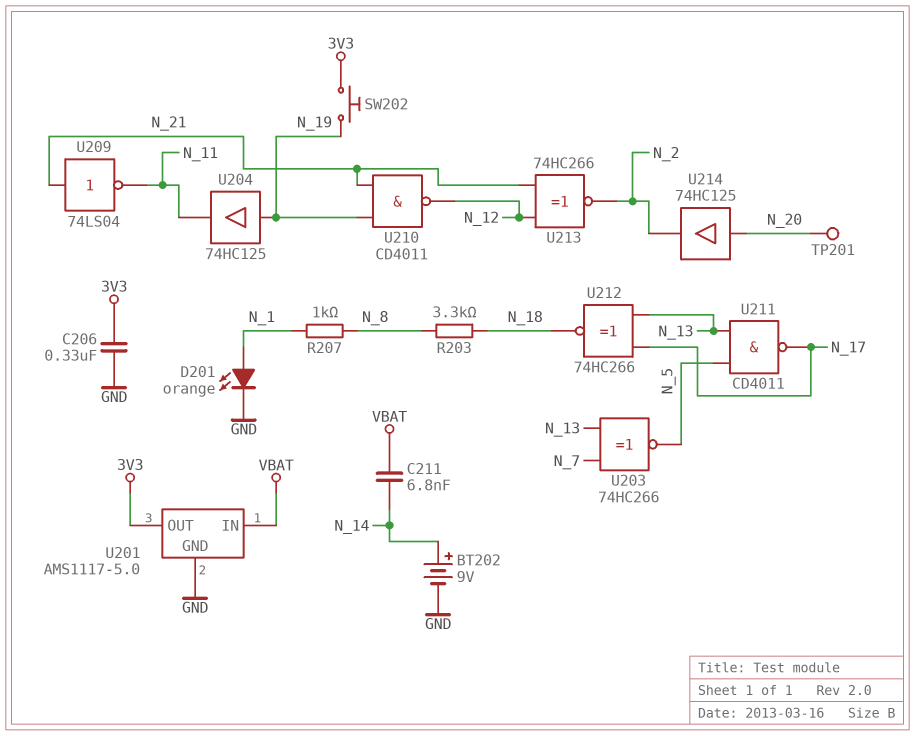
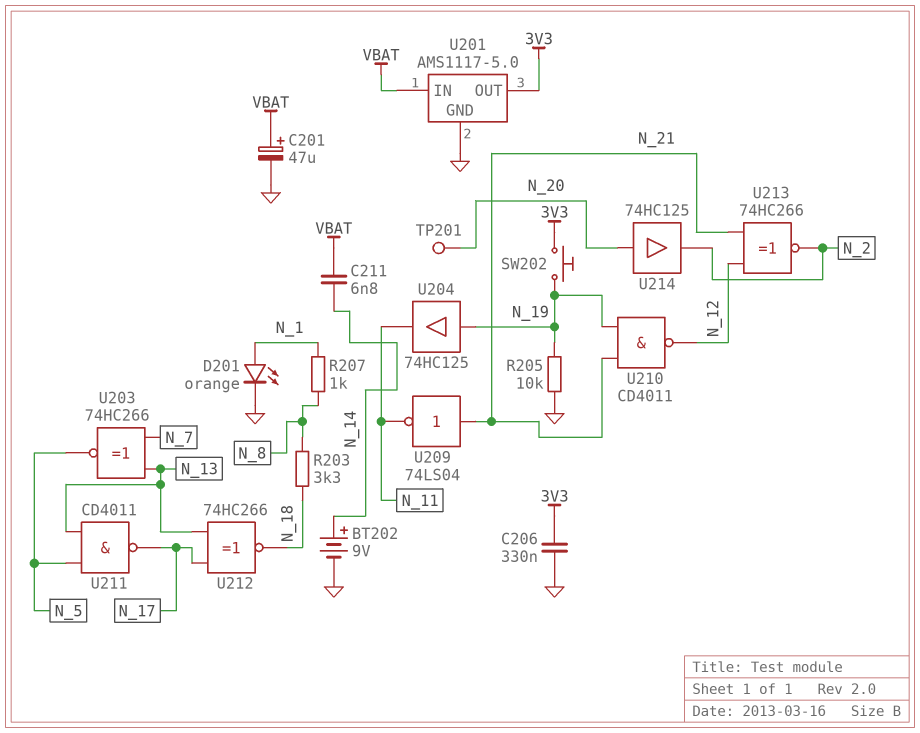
C201: none -> 47uF (plus VBAT, minus GND)
R205: none -> 10k (GND, N_19)

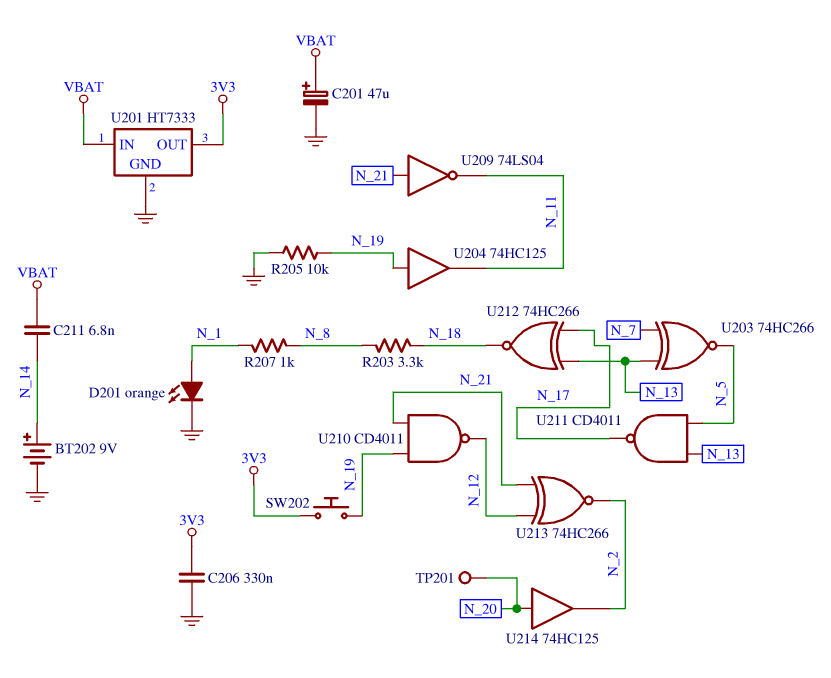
U201: AMS1117-5.0 -> HT7333

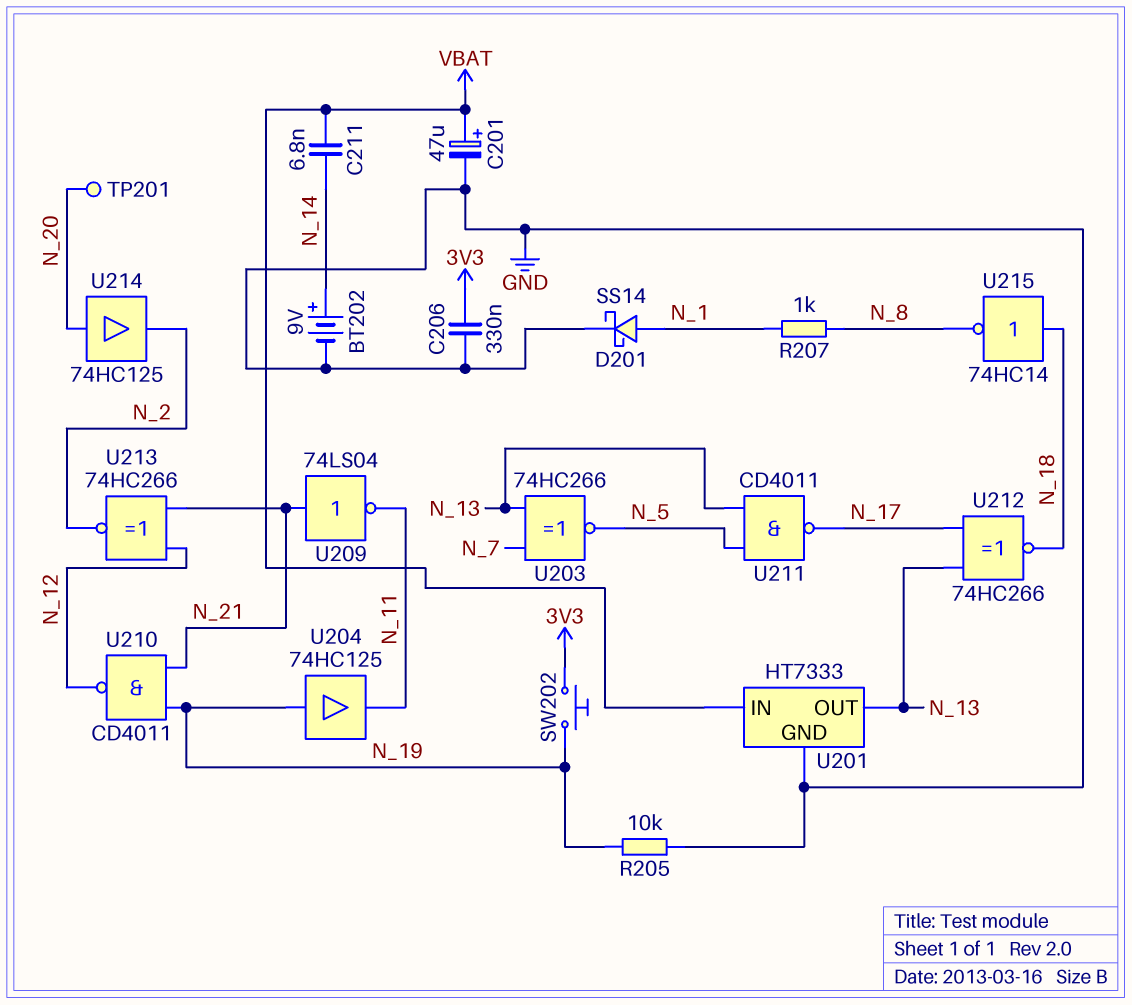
D201: LED orange (A N_1, K GND) -> schottky SS14 (A N_1, K GND)
R203: 3.3k (N_8, N_18) -> none
U201 pin OUT: 3V3 -> N_13
U215: none -> NOT 74HC14 (in N_18, out N_8)

